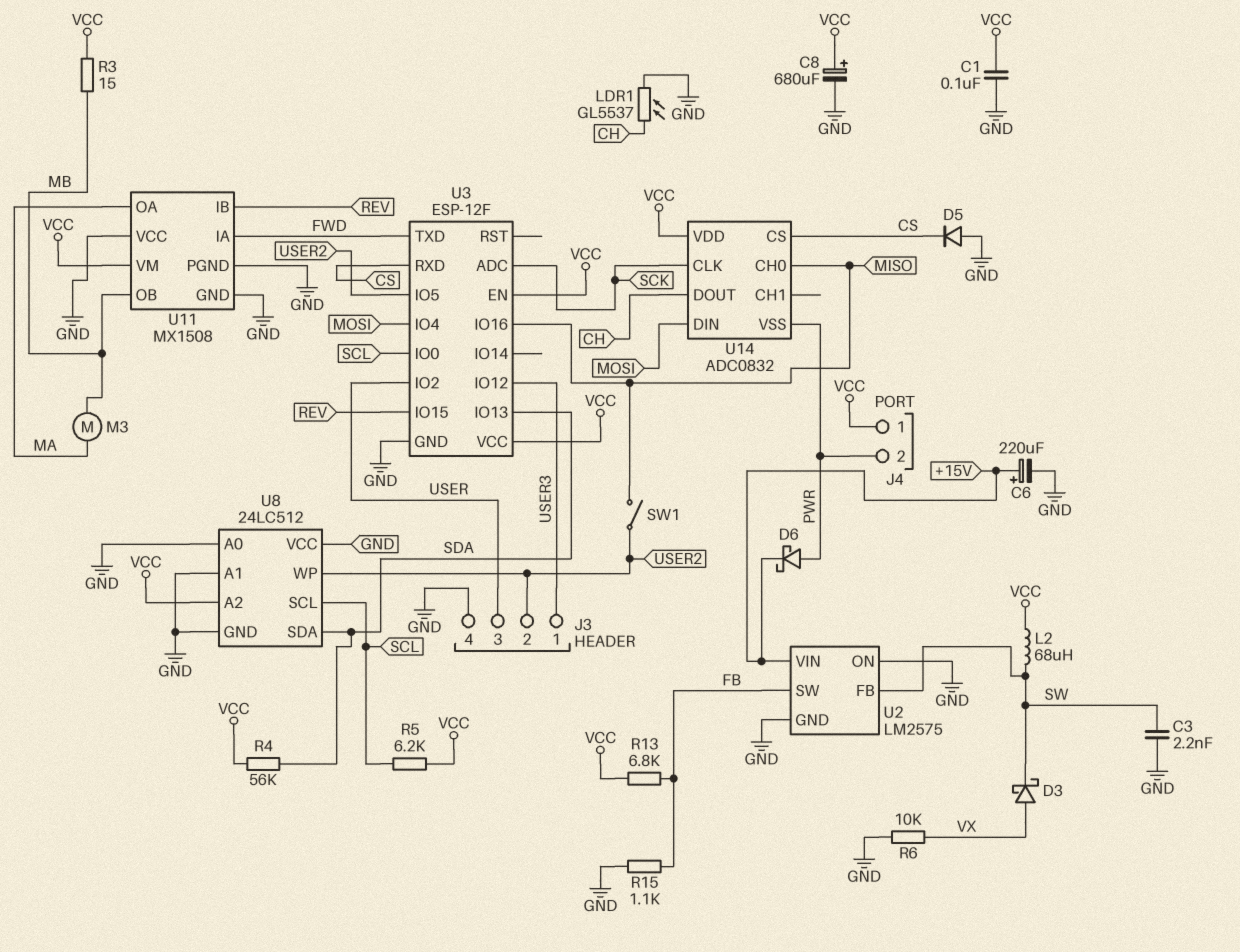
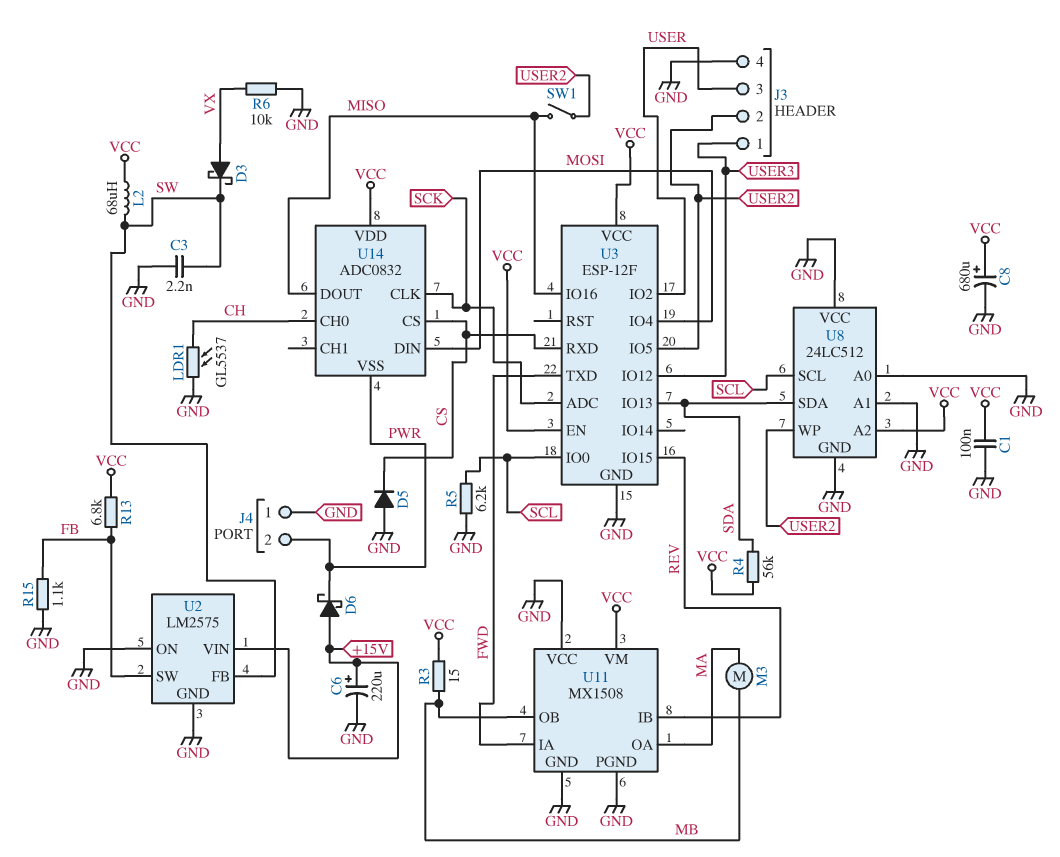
D6: schottky (A PWR, K +15V) -> schottky (A +15V, K PWR)
J4 pin 1: VCC -> GND
R5: 6.2k (SCL, VCC) -> 6.2k (GND, SCL)
U14 pin CH0: MISO -> CH
U14 pin DOUT: CH -> MISO

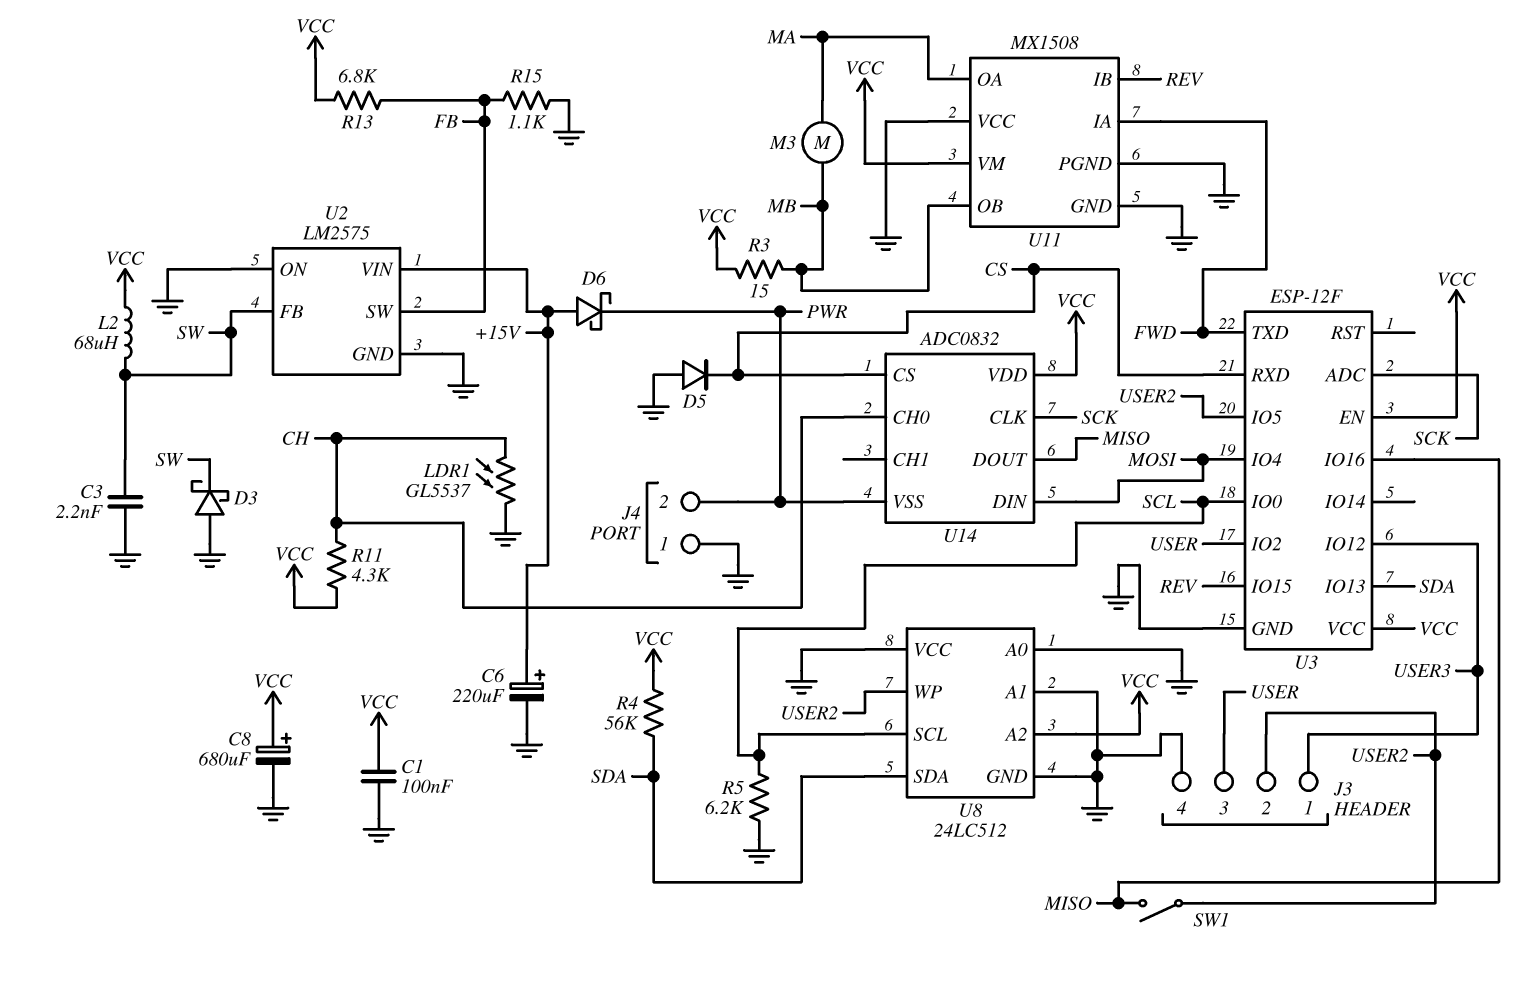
D3: schottky (A VX, K SW) -> schottky (A GND, K SW)
R6: 10k (GND, VX) -> none
R11: none -> 4.3k (CH, VCC)

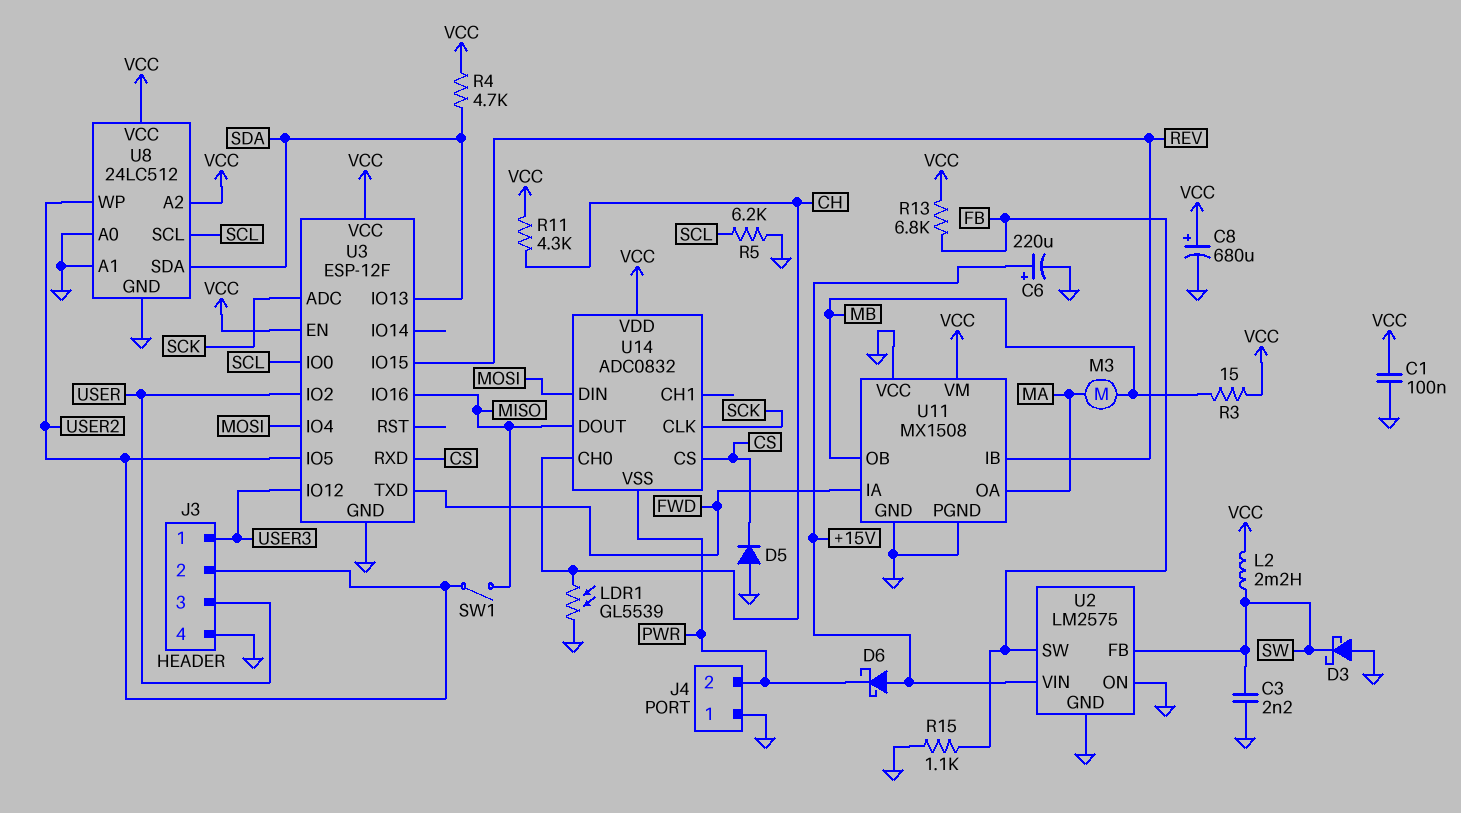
L2: 68uH (SW, VCC) -> 2.2mH (SW, VCC)
LDR1: GL5537 (CH, GND) -> GL5539 (CH, GND)
R4: 56k (SDA, VCC) -> 4.7k (SDA, VCC)
U8 pin VCC: GND -> VCC

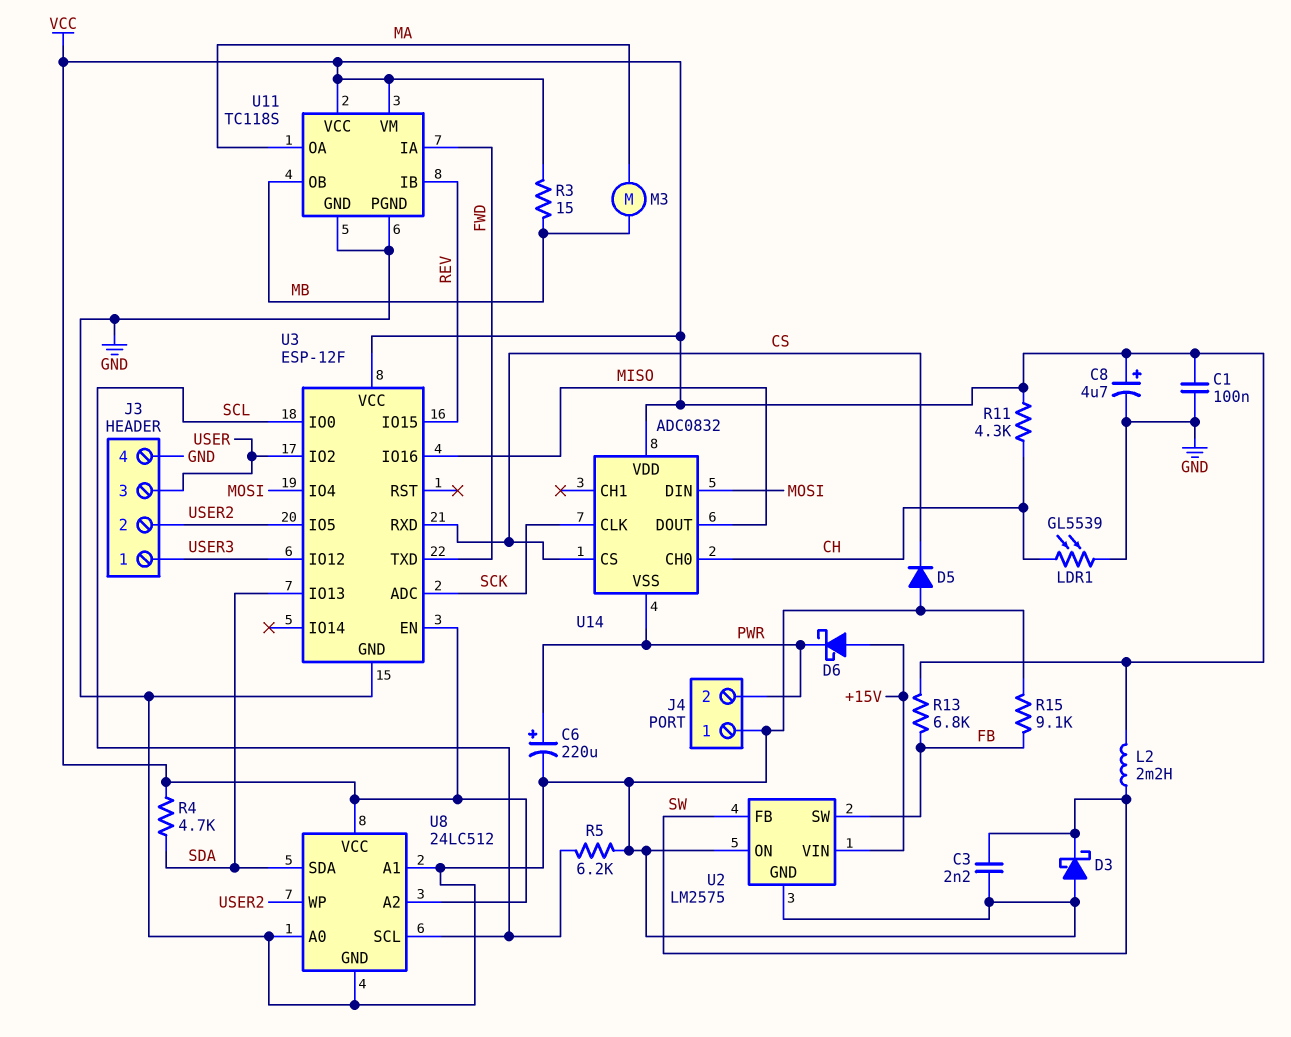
C6: 220uF (plus +15V, minus GND) -> 220uF (plus PWR, minus GND)
C8: 680uF (plus VCC, minus GND) -> 4.7uF (plus VCC, minus GND)
R15: 1.1k (FB, GND) -> 9.1k (FB, GND)
SW1: switch (MISO, USER2) -> none
U11: MX1508 -> TC118S
U11 pin VCC: GND -> VCC

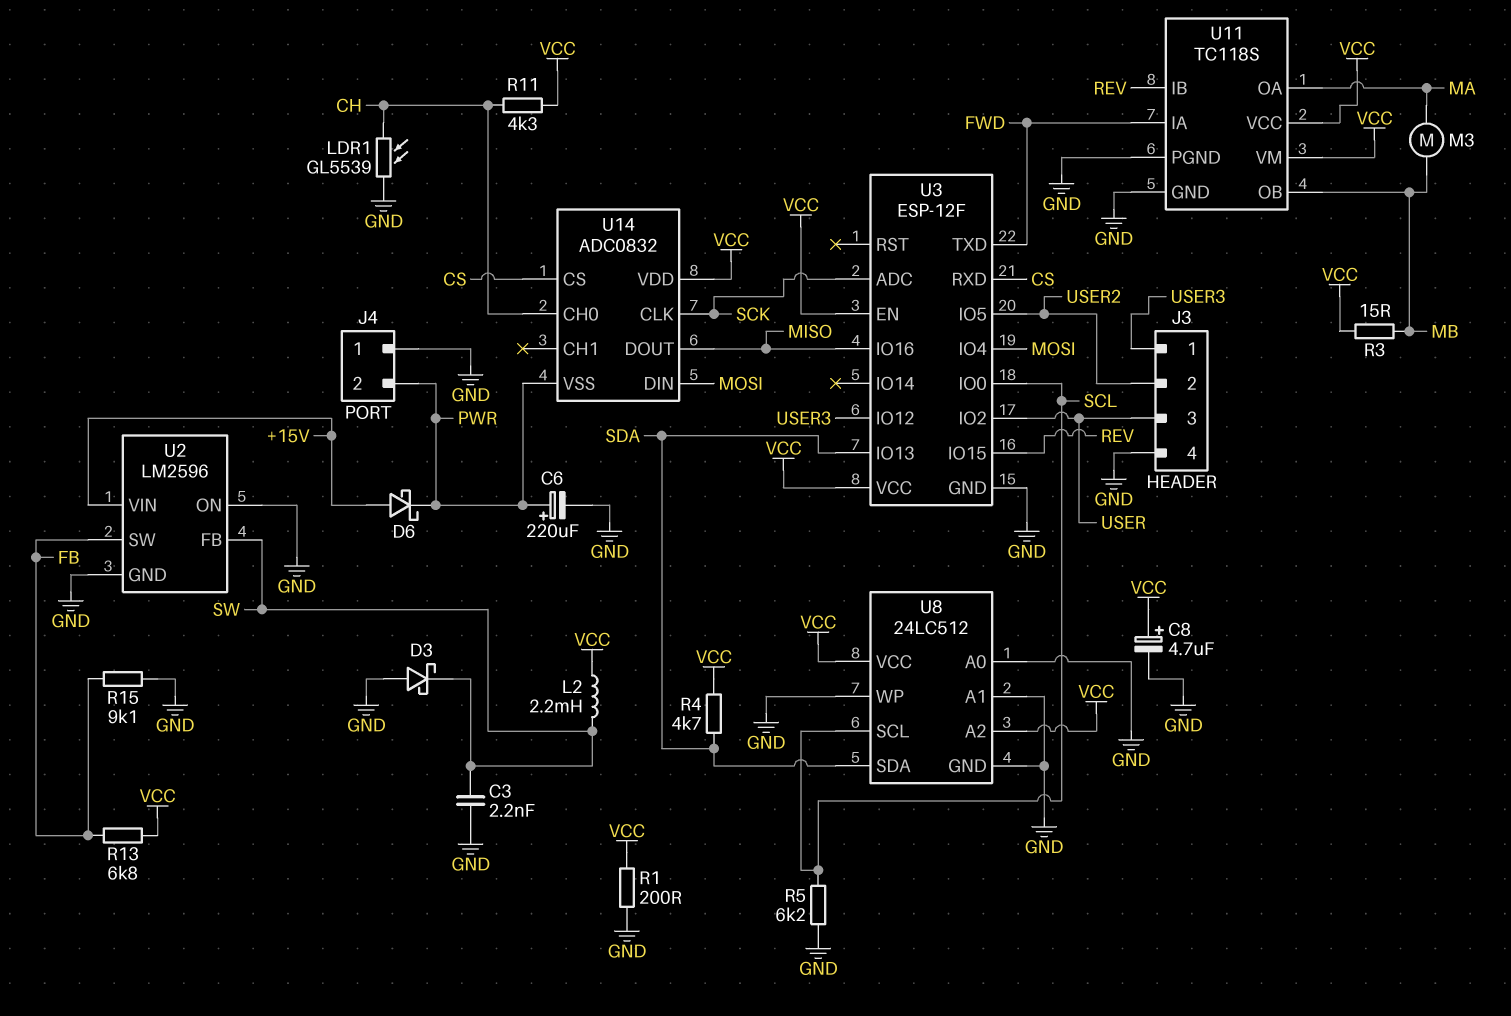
C1: 100nF (GND, VCC) -> none
D5: diode (A GND, K CS) -> none
R1: none -> 200 (GND, VCC)
U2: LM2575 -> LM2596
U8 pin WP: USER2 -> GND

